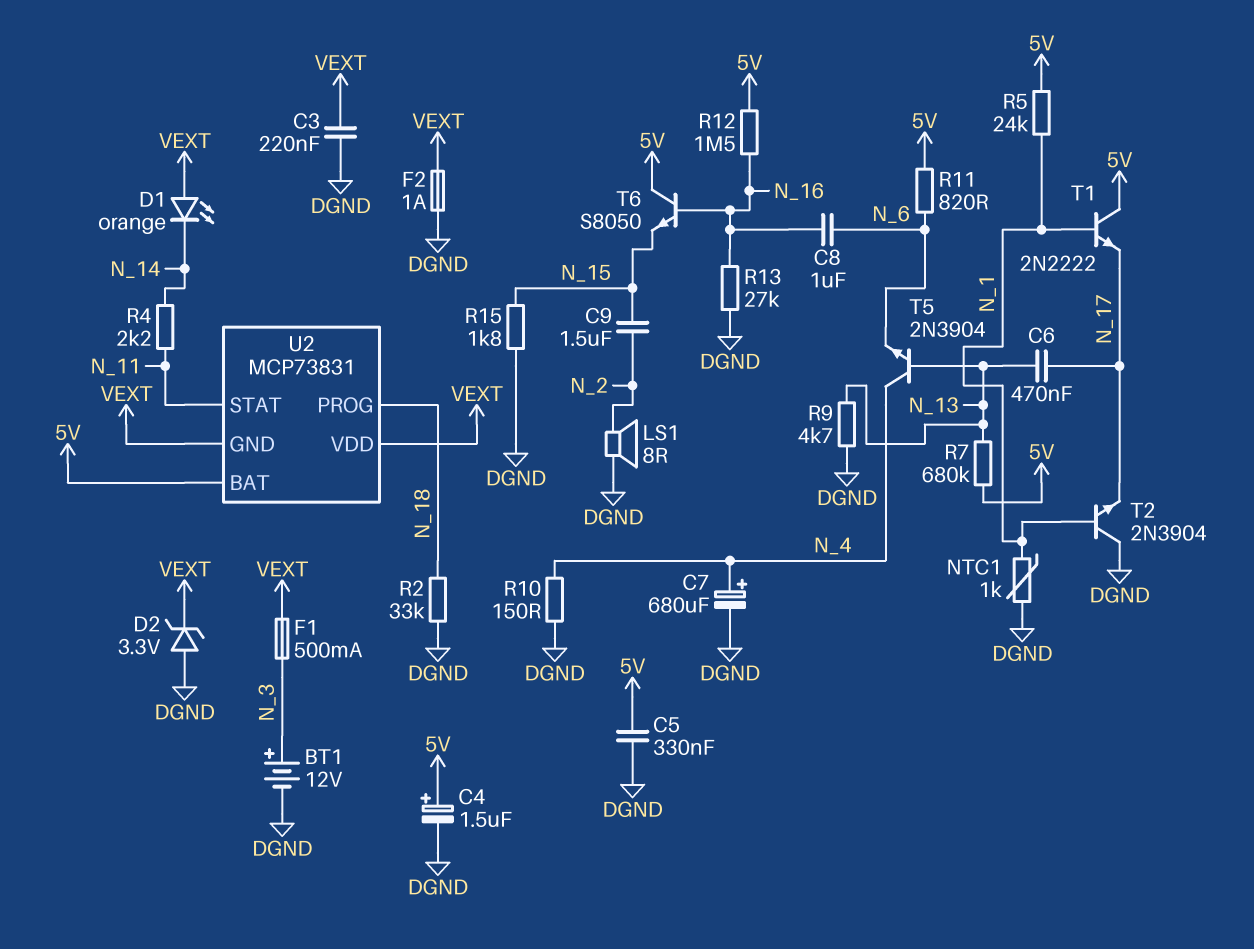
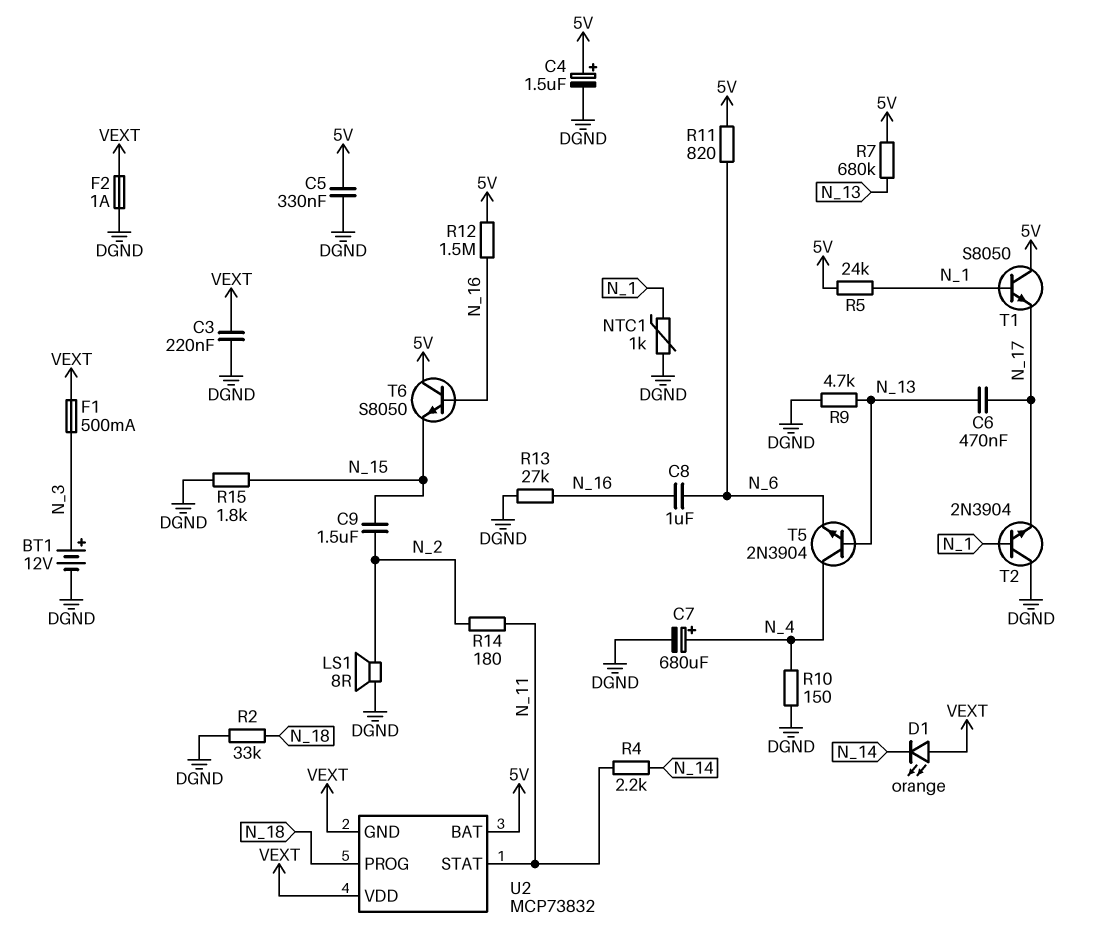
D2: zener 3.3V (A DGND, K VEXT) -> none
R14: none -> 180 (N_2, N_11)
T1: NPN 2N2222 (B N_1, C 5V, E N_17) -> NPN S8050 (B N_1, C 5V, E N_17)
U2: MCP73831 -> MCP73832

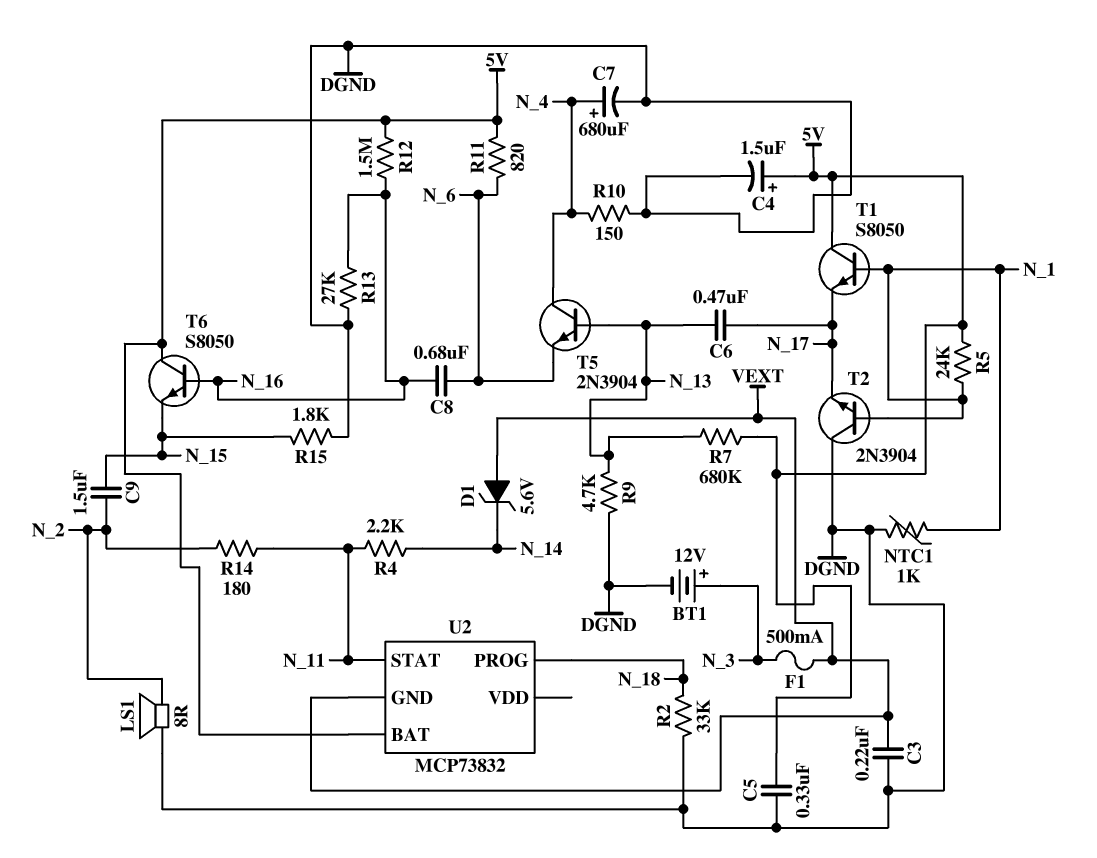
C8: 1uF (N_6, N_16) -> 680nF (N_6, N_16)
D1: LED orange (A VEXT, K N_14) -> zener 5.6V (A VEXT, K N_14)
F2: 1A (DGND, VEXT) -> none
U2 pin VDD: VEXT -> none

